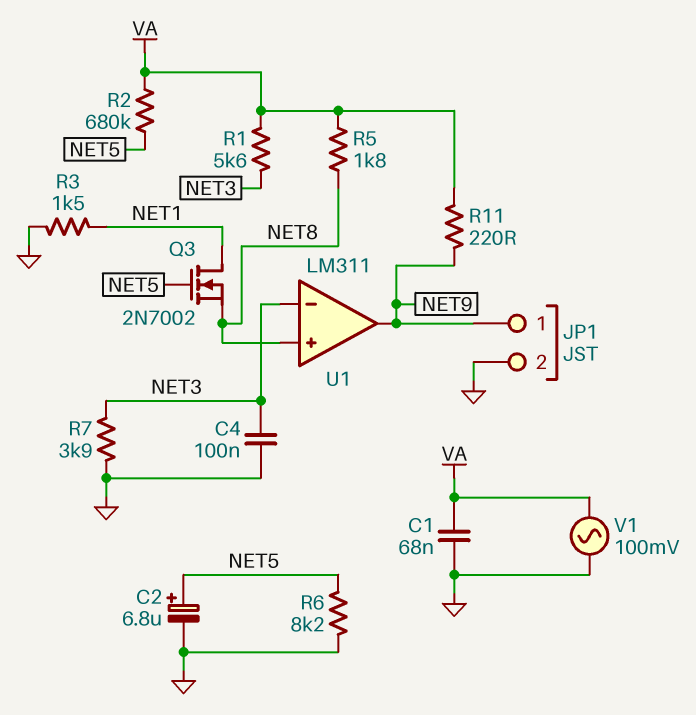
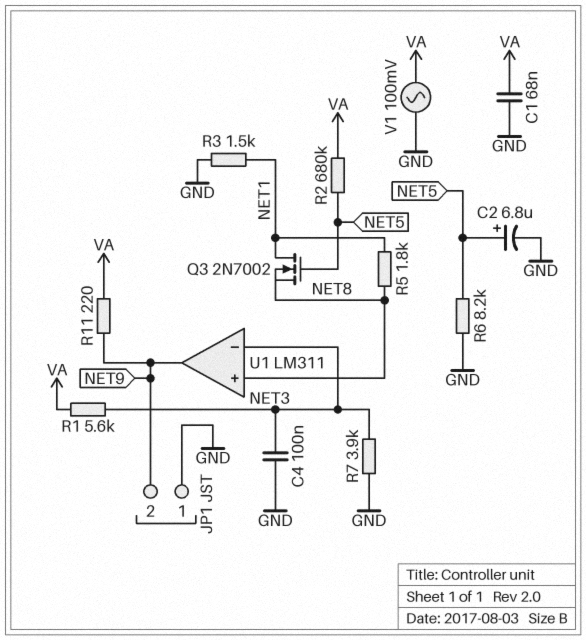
JP1 pin 1: NET9 -> GND
JP1 pin 2: GND -> NET9
R5: 1.8k (NET8, VA) -> 1.8k (NET1, NET8)

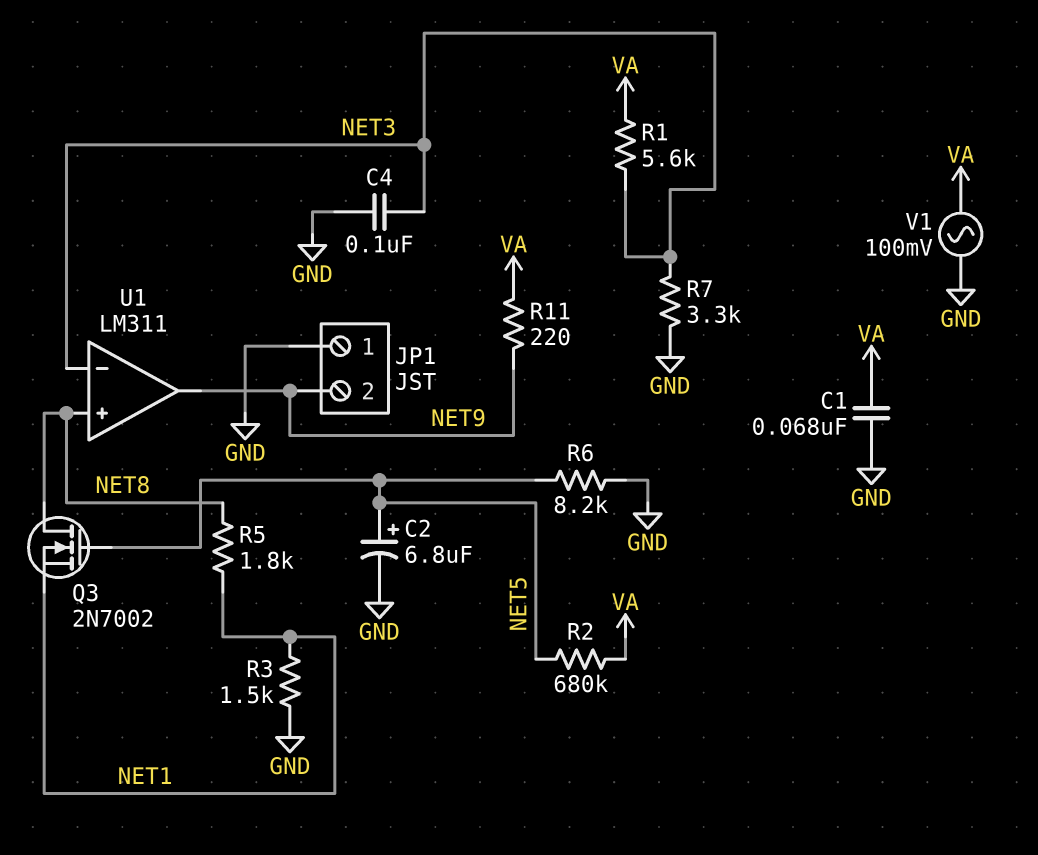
Q3: NMOS 2N7002 (G NET5, D NET1, S NET8) -> NMOS 2N7002 (G NET5, D NET8, S NET1)
R7: 3.9k (GND, NET3) -> 3.3k (GND, NET3)

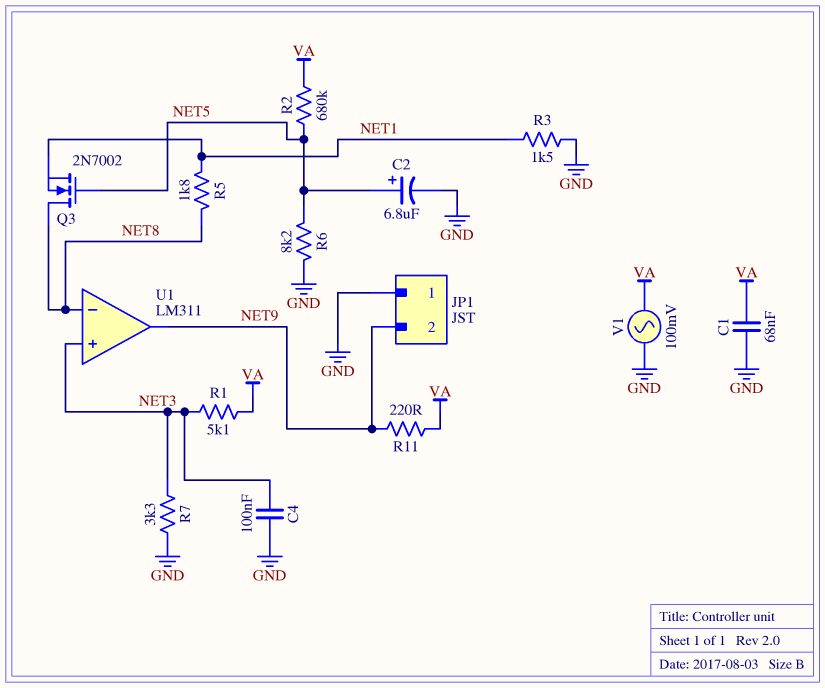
R1: 5.6k (NET3, VA) -> 5.1k (NET3, VA)
U1 pin in+: NET8 -> NET3
U1 pin in-: NET3 -> NET8

